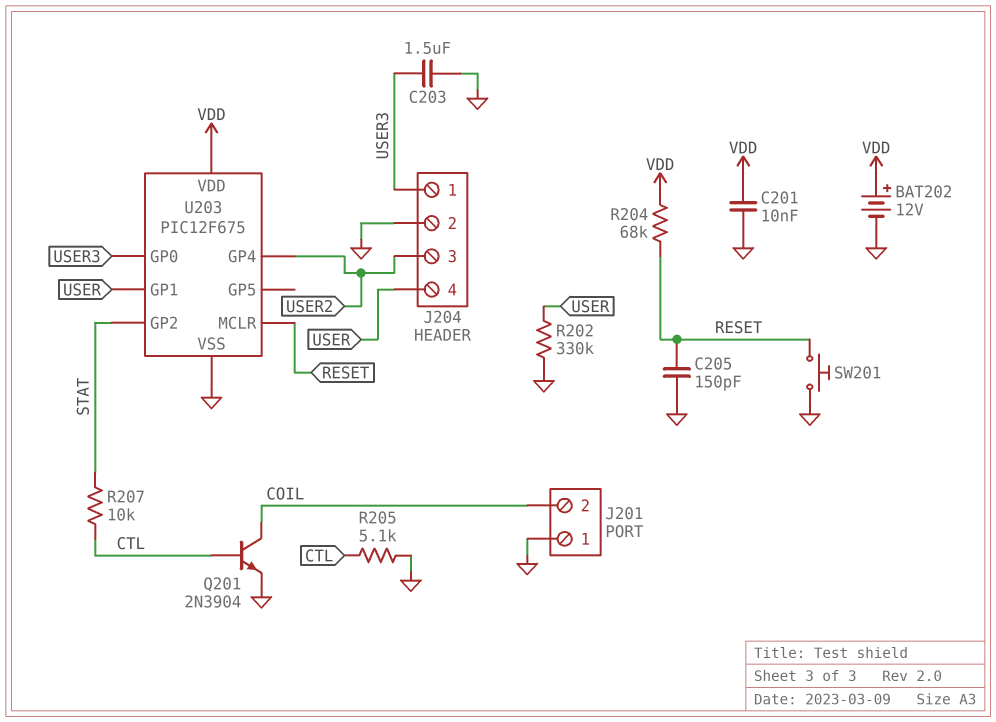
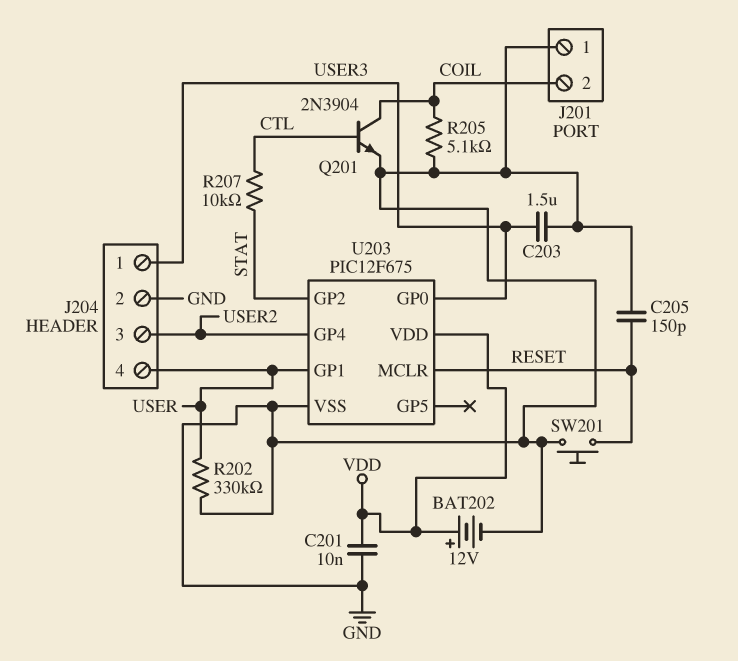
R204: 68k (RESET, VDD) -> none
R205: 5.1k (CTL, GND) -> 5.1k (COIL, GND)

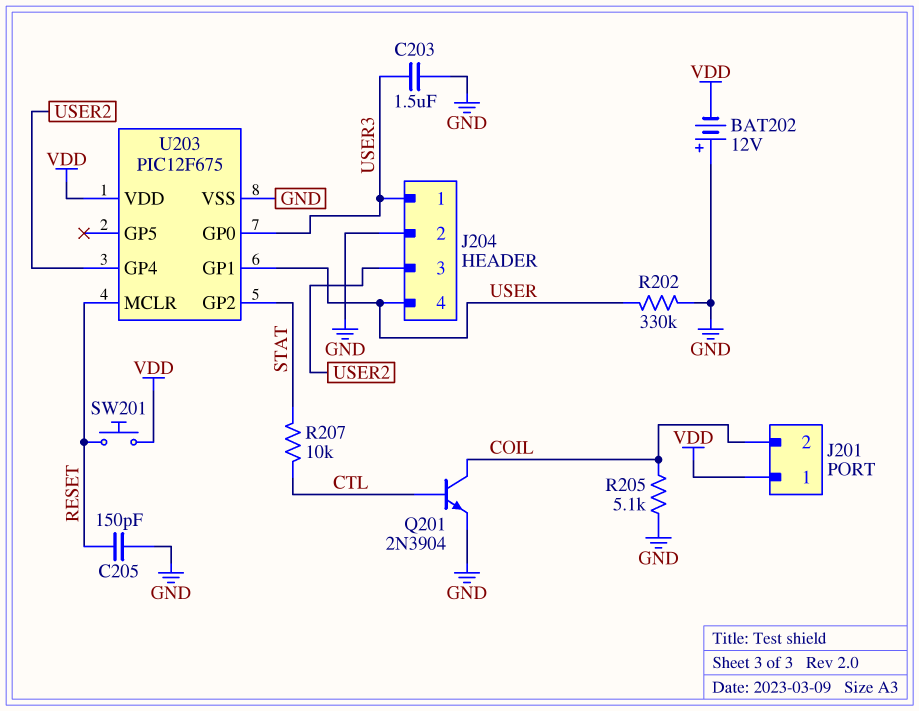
BAT202: 12V (plus VDD, minus GND) -> 12V (plus GND, minus VDD)
C201: 10nF (GND, VDD) -> none
J201 pin 1: GND -> VDD
SW201: button (GND, RESET) -> button (RESET, VDD)

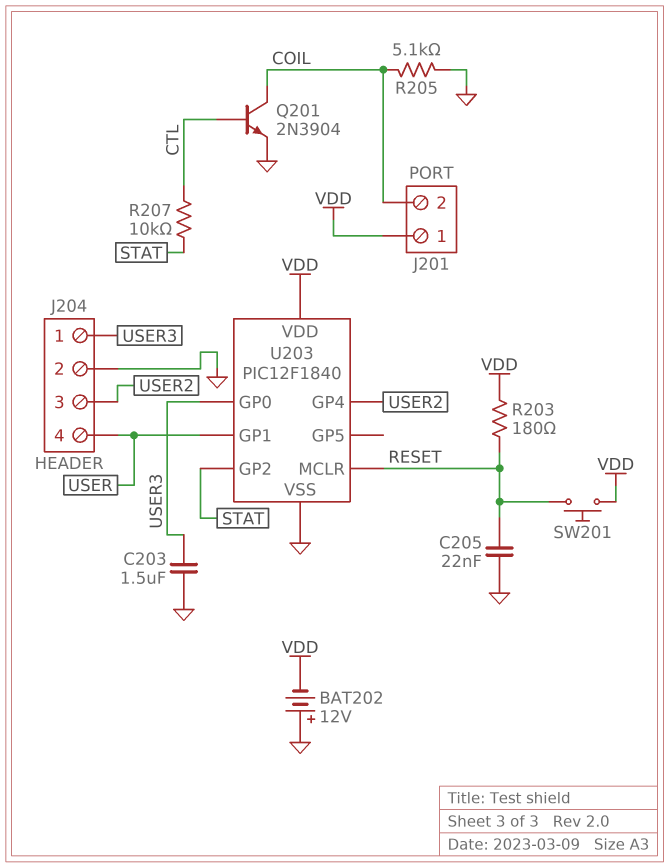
C205: 150pF (GND, RESET) -> 22nF (GND, RESET)
R202: 330k (GND, USER) -> none
R203: none -> 180 (RESET, VDD)
U203: PIC12F675 -> PIC12F1840

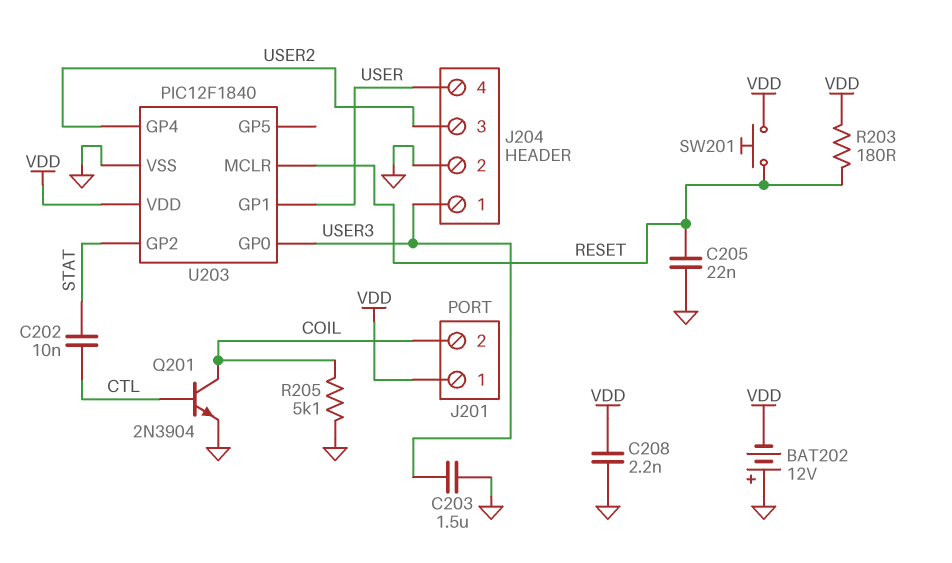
C202: none -> 10nF (CTL, STAT)
C208: none -> 2.2nF (GND, VDD)
R207: 10k (CTL, STAT) -> none

